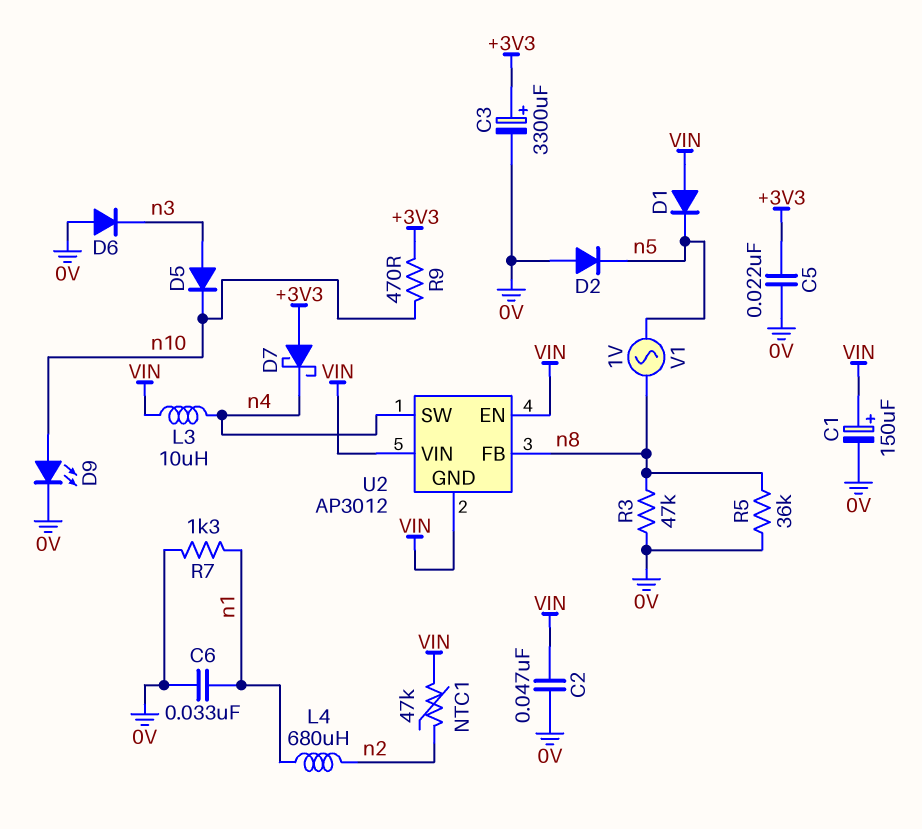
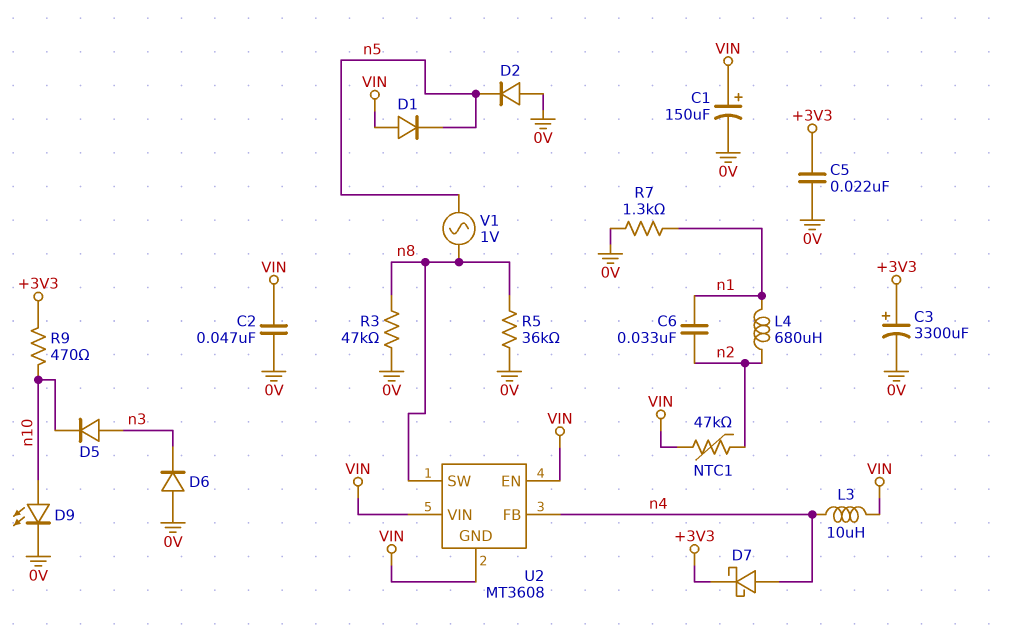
C6: 33nF (0V, n1) -> 33nF (n1, n2)
D7: schottky (A +3V3, K n4) -> schottky (A n4, K +3V3)
U2: AP3012 -> MT3608
U2 pin FB: n8 -> n4
U2 pin SW: n4 -> n8

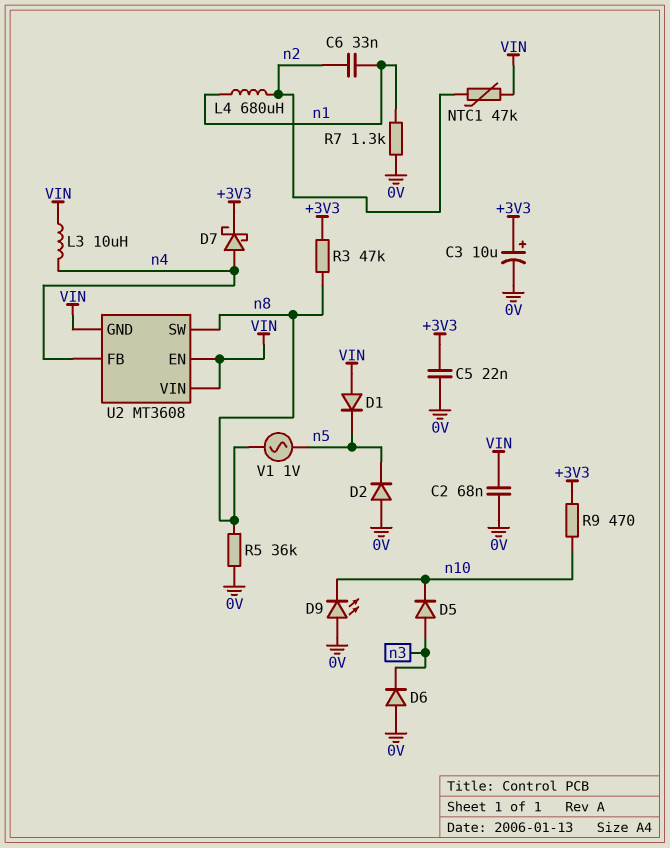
C1: 150uF (plus VIN, minus 0V) -> none
C2: 47nF (0V, VIN) -> 68nF (0V, VIN)
C3: 3300uF (plus +3V3, minus 0V) -> 10uF (plus +3V3, minus 0V)
D9: LED (A n10, K 0V) -> LED (A 0V, K n10)
R3: 47k (0V, n8) -> 47k (+3V3, n8)

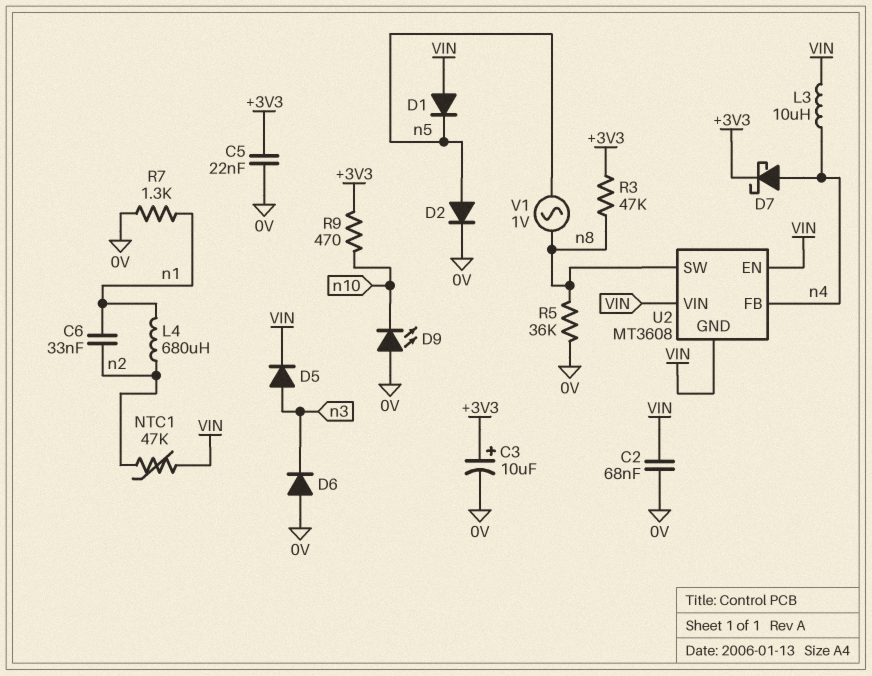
D2: diode (A 0V, K n5) -> diode (A n5, K 0V)
D5: diode (A n3, K n10) -> diode (A n3, K VIN)

